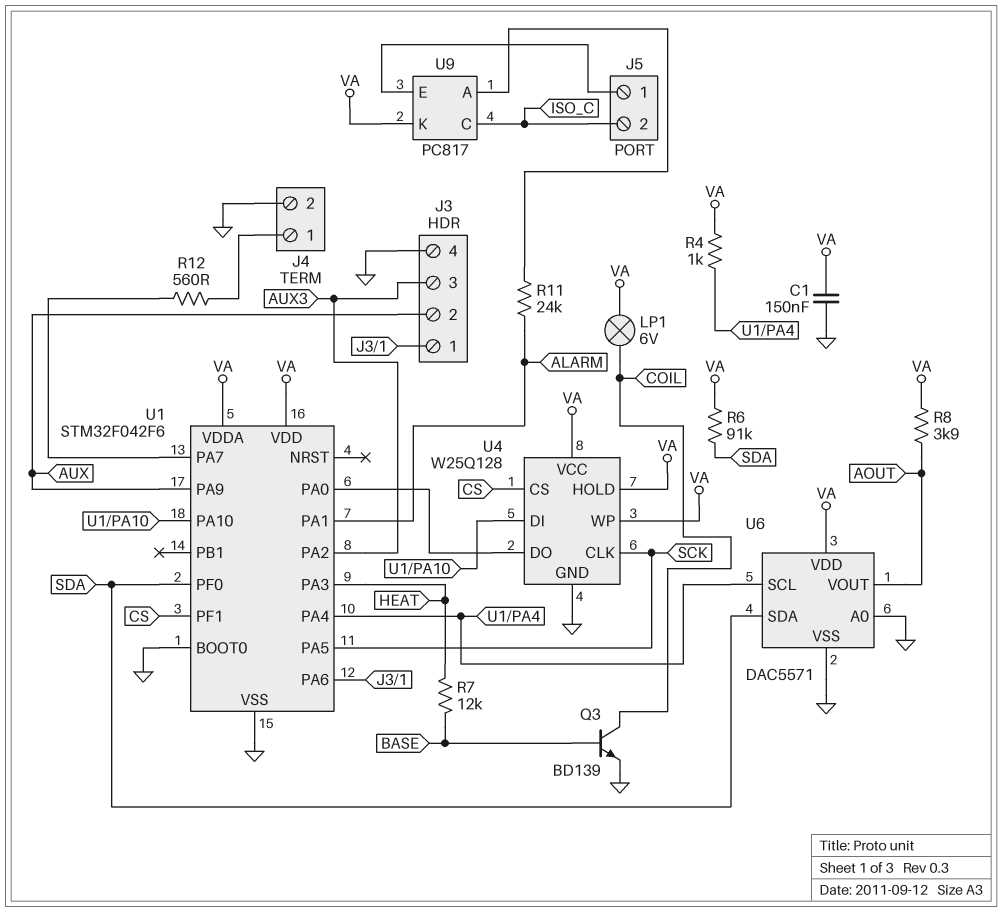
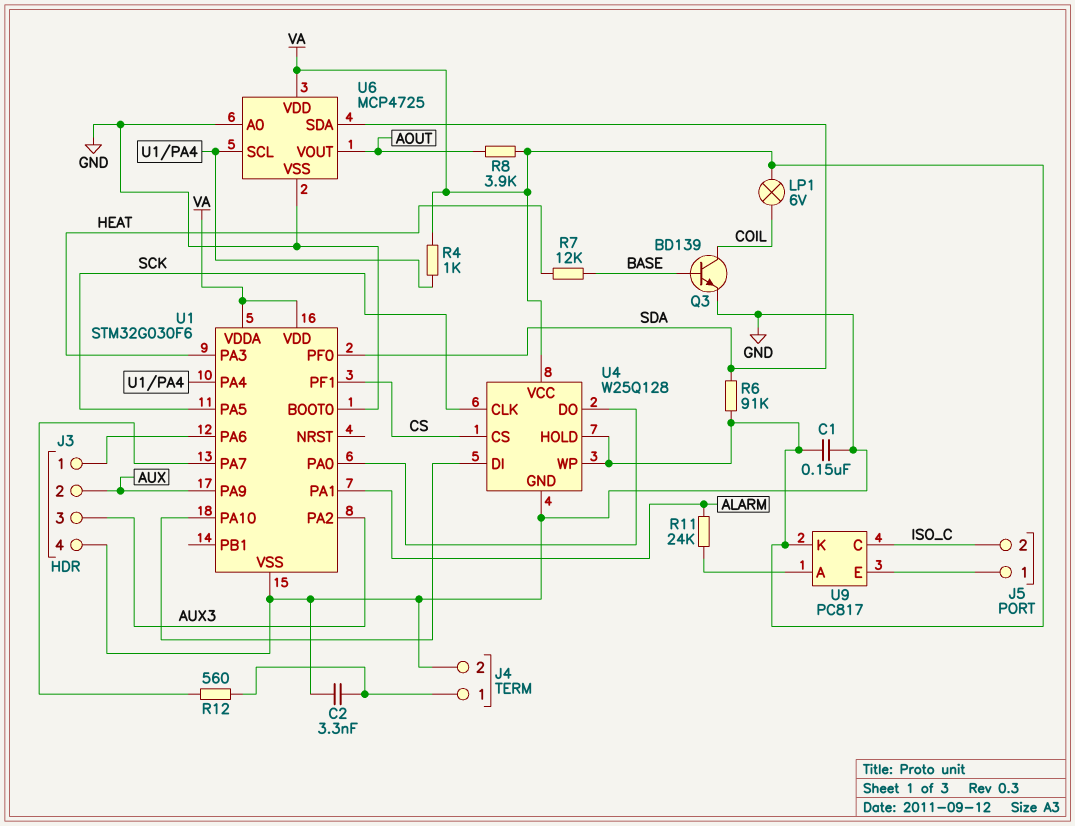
C2: none -> 3.3nF (GND, J4/1)
U1: STM32F042F6 -> STM32G030F6
U6: DAC5571 -> MCP4725

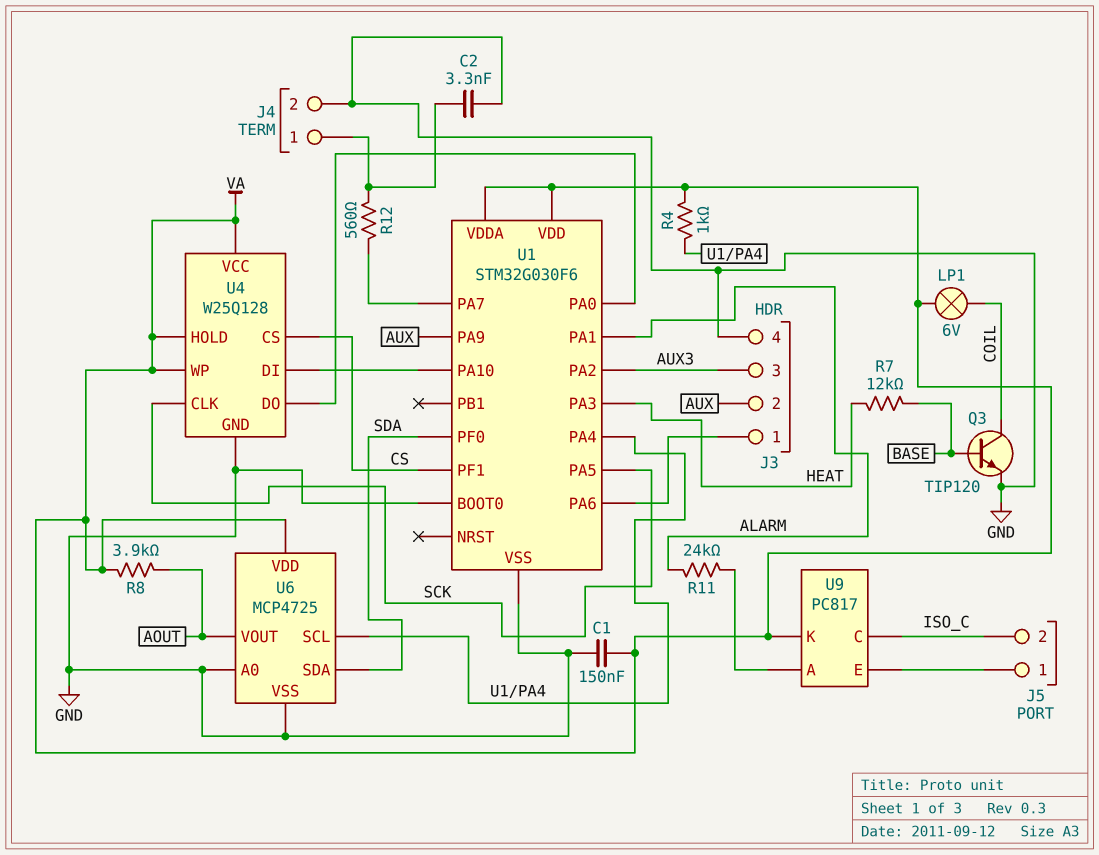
Q3: NPN BD139 (B BASE, C COIL, E GND) -> NPN TIP120 (B BASE, C COIL, E GND)
R6: 91k (SDA, VA) -> none

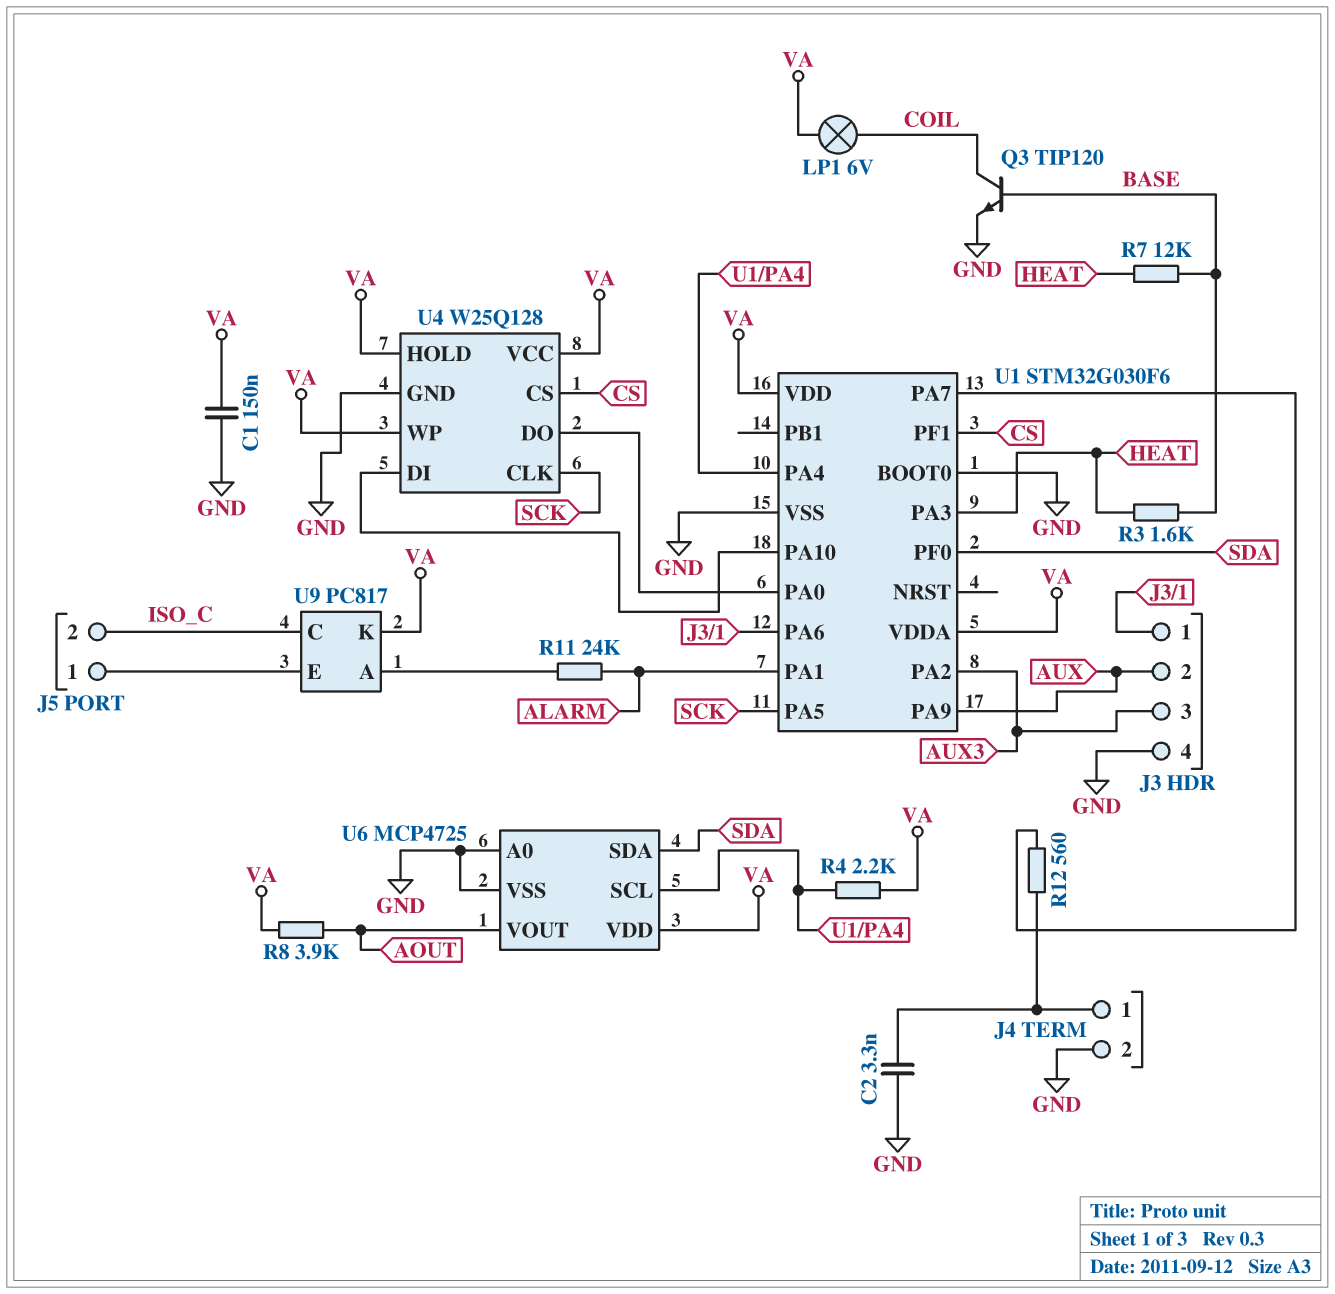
R3: none -> 1.6k (BASE, HEAT)
R4: 1k (U1/PA4, VA) -> 2.2k (U1/PA4, VA)

